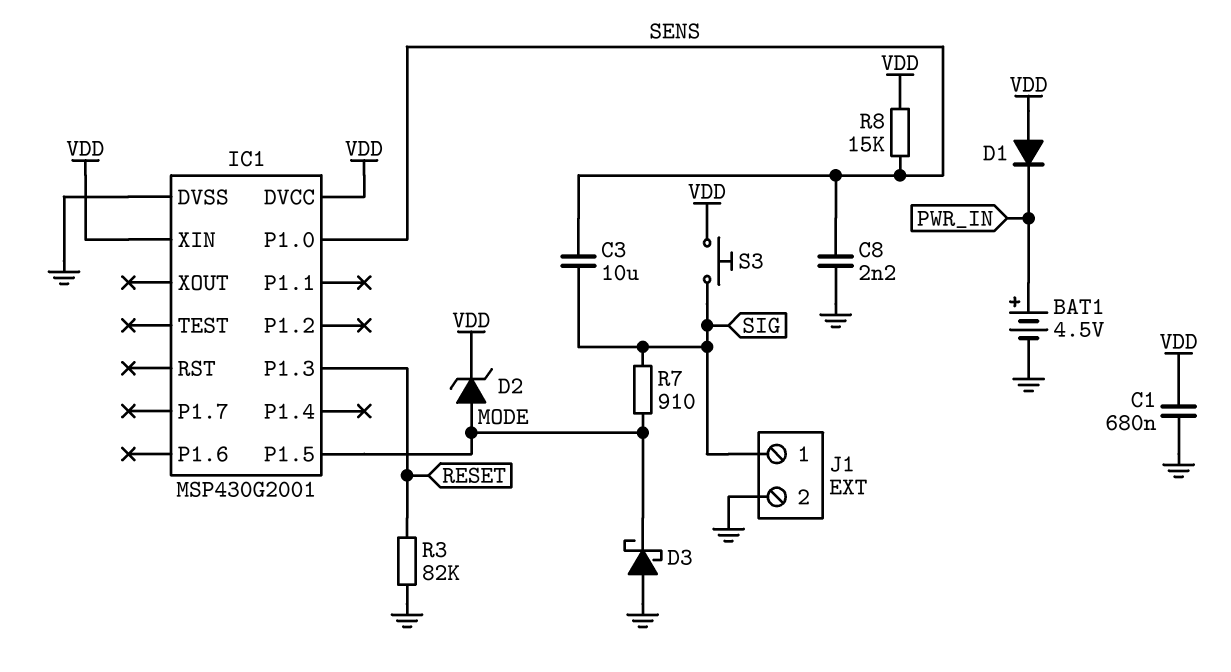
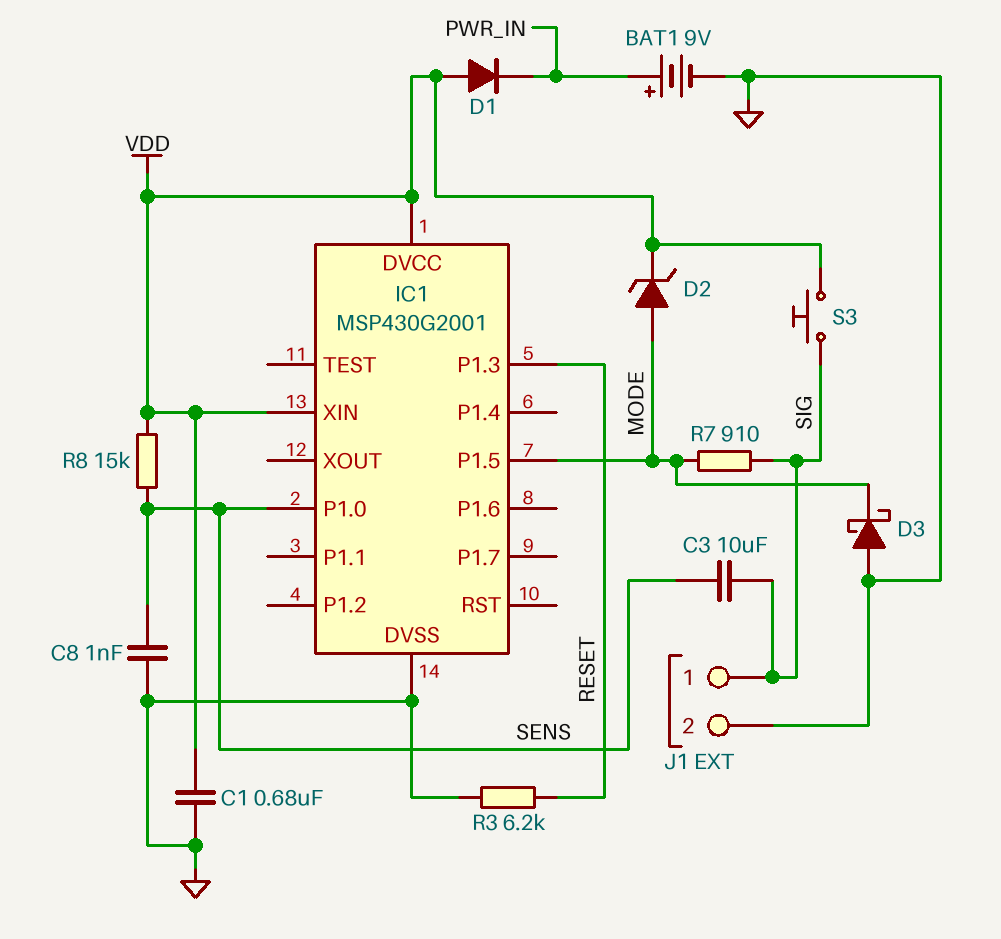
BAT1: 4.5V (plus PWR_IN, minus GND) -> 9V (plus PWR_IN, minus GND)
C8: 2.2nF (GND, SENS) -> 1nF (GND, SENS)
R3: 82k (GND, RESET) -> 6.2k (GND, RESET)

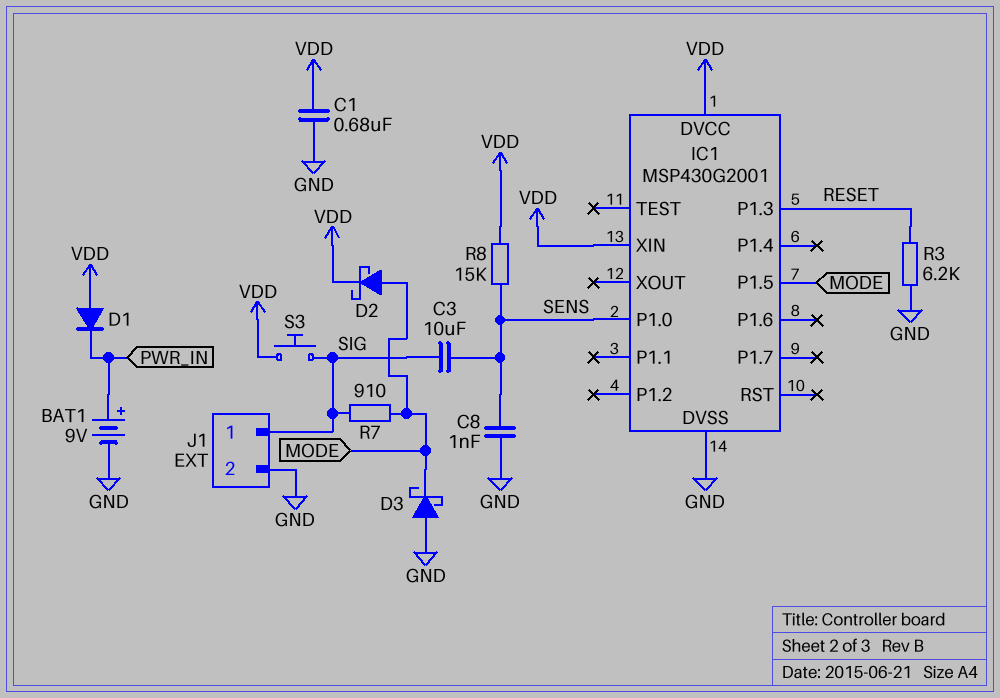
D2: zener (A MODE, K VDD) -> schottky (A MODE, K VDD)

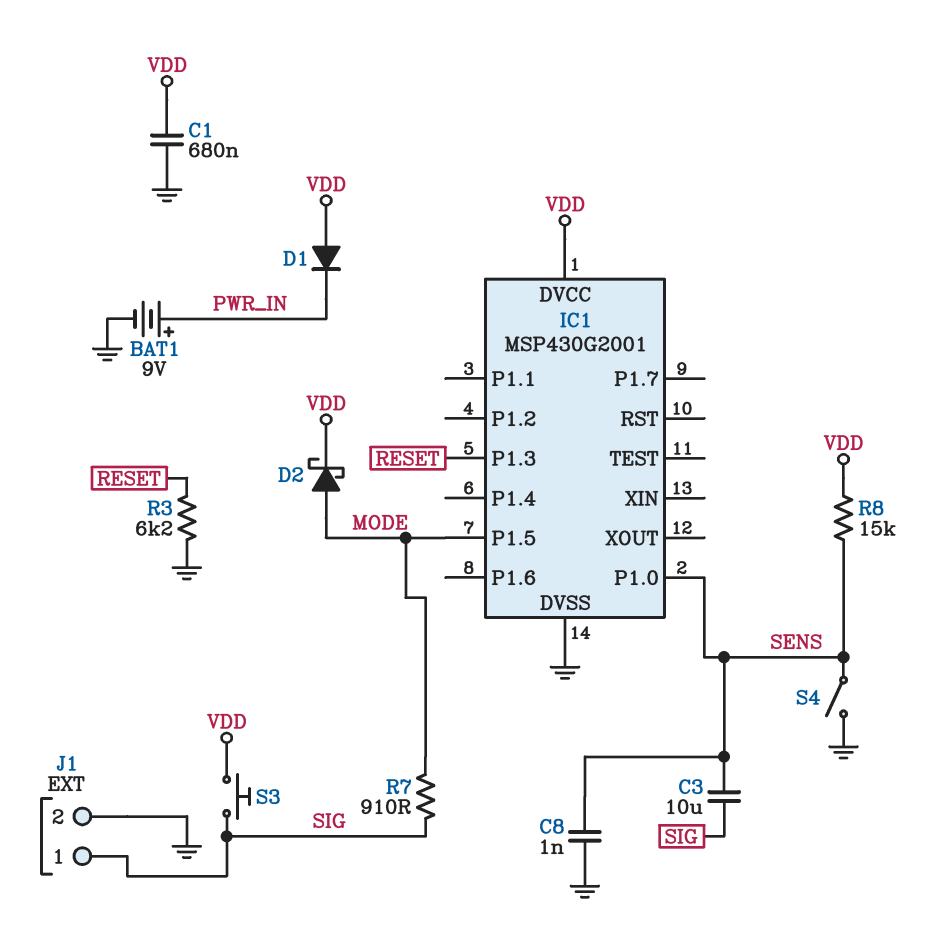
D3: schottky (A GND, K MODE) -> none
IC1 pin XIN: VDD -> none
S4: none -> switch (GND, SENS)

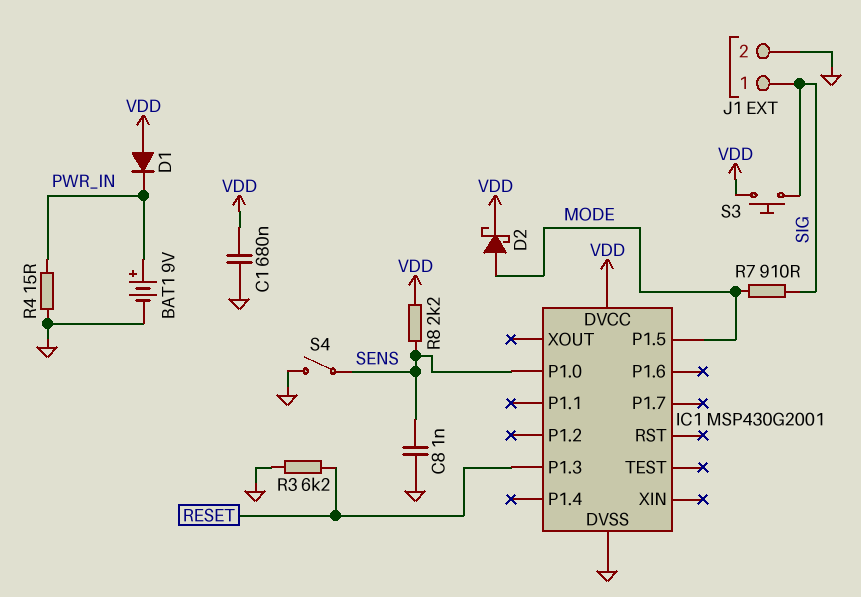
C3: 10uF (SENS, SIG) -> none
R4: none -> 15 (GND, PWR_IN)
R8: 15k (SENS, VDD) -> 2.2k (SENS, VDD)

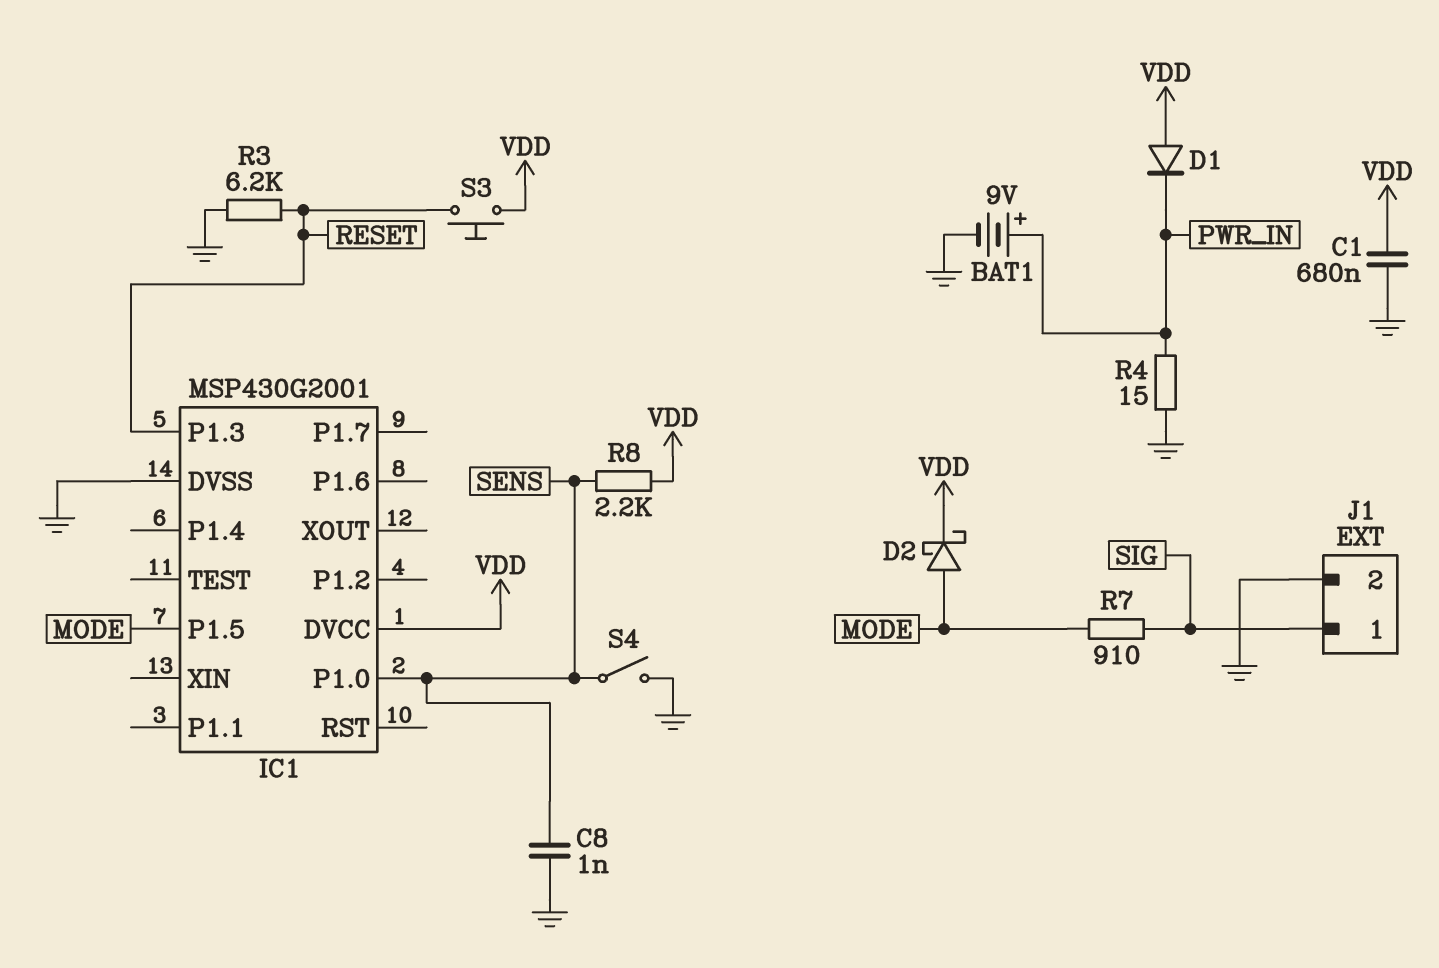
S3: button (SIG, VDD) -> button (RESET, VDD)

